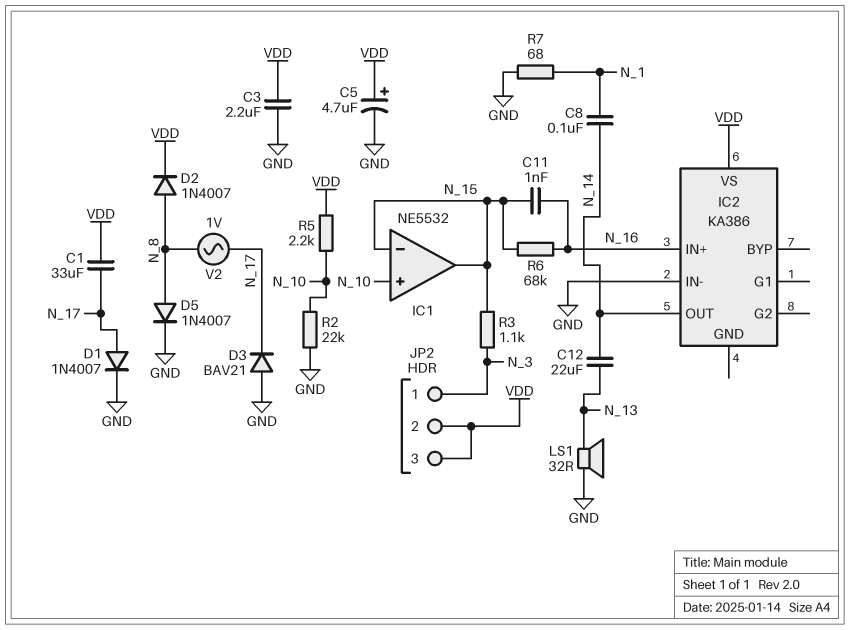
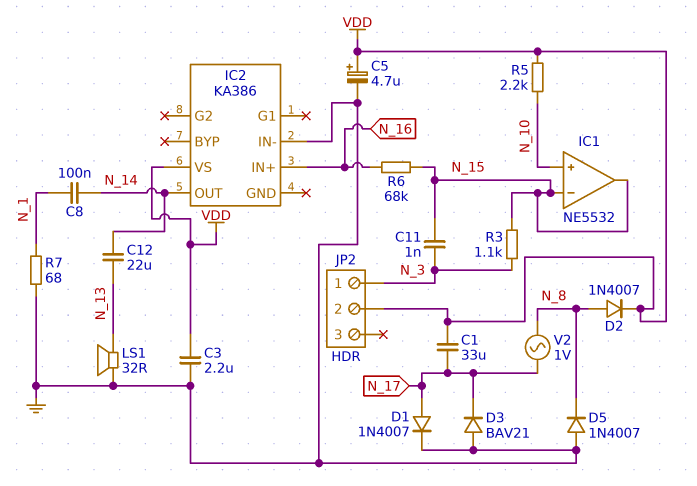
C11: 1nF (N_15, N_16) -> 1nF (N_3, N_15)
D5: diode 1N4007 (A N_8, K GND) -> diode 1N4007 (A GND, K N_8)
JP2 pin 3: VDD -> none
R2: 22k (GND, N_10) -> none

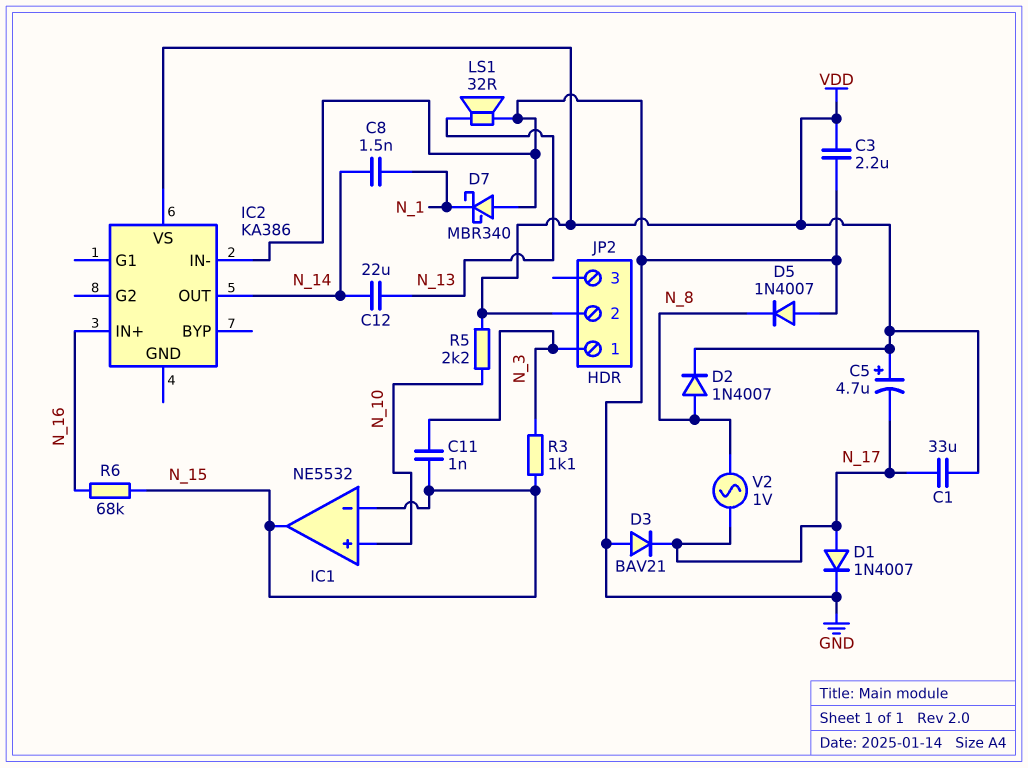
C5: 4.7uF (plus VDD, minus GND) -> 4.7uF (plus VDD, minus N_17)
C8: 100nF (N_1, N_14) -> 1.5nF (N_1, N_14)
D7: none -> schottky MBR340 (A GND, K N_1)
R7: 68 (GND, N_1) -> none

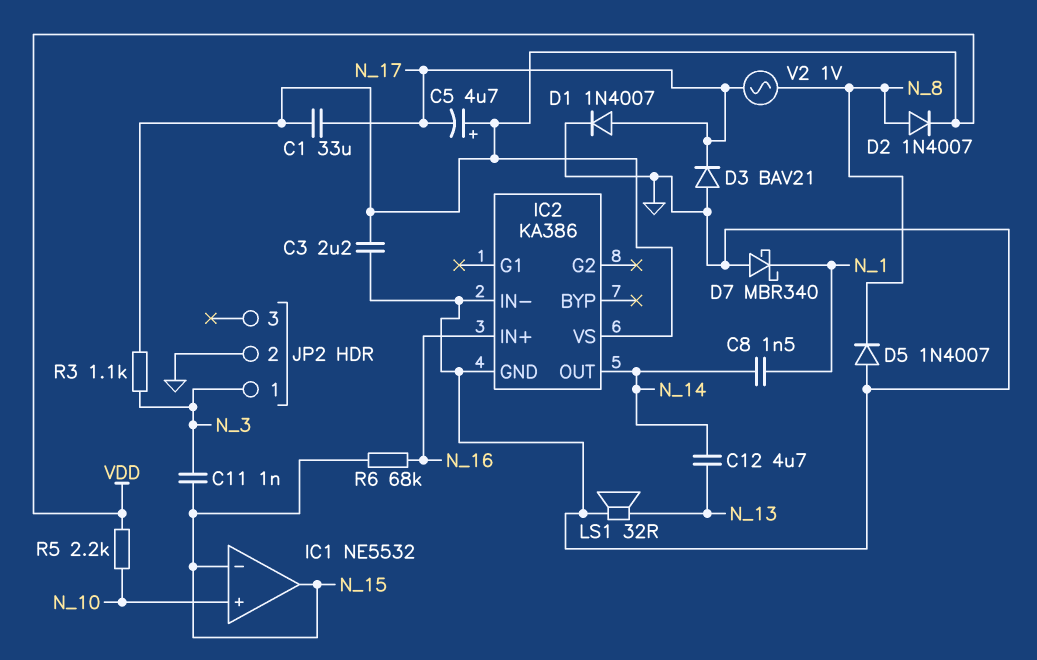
C12: 22uF (N_13, N_14) -> 4.7uF (N_13, N_14)
IC2 pin GND: none -> GND
JP2 pin 2: VDD -> GND
R3: 1.1k (N_3, N_15) -> 1.1k (N_3, VDD)

